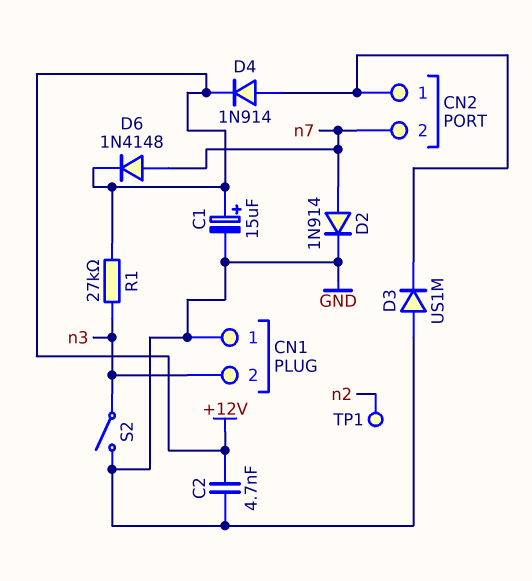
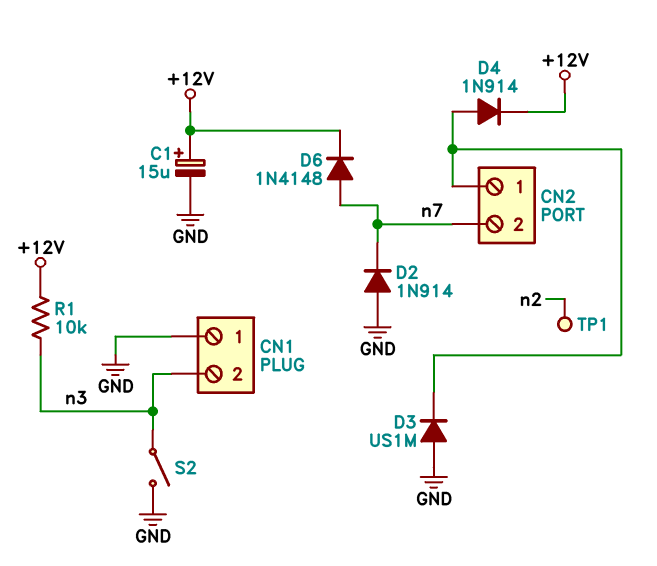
C2: 4.7nF (+12V, GND) -> none
D2: diode 1N914 (A n7, K GND) -> diode 1N914 (A GND, K n7)
R1: 27k (+12V, n3) -> 10k (+12V, n3)

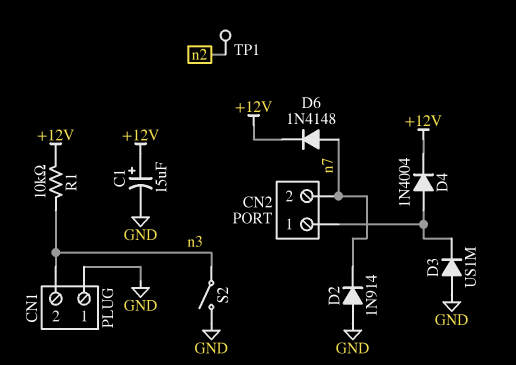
D4: diode 1N914 (A CN2/1, K +12V) -> diode 1N4004 (A CN2/1, K +12V)

